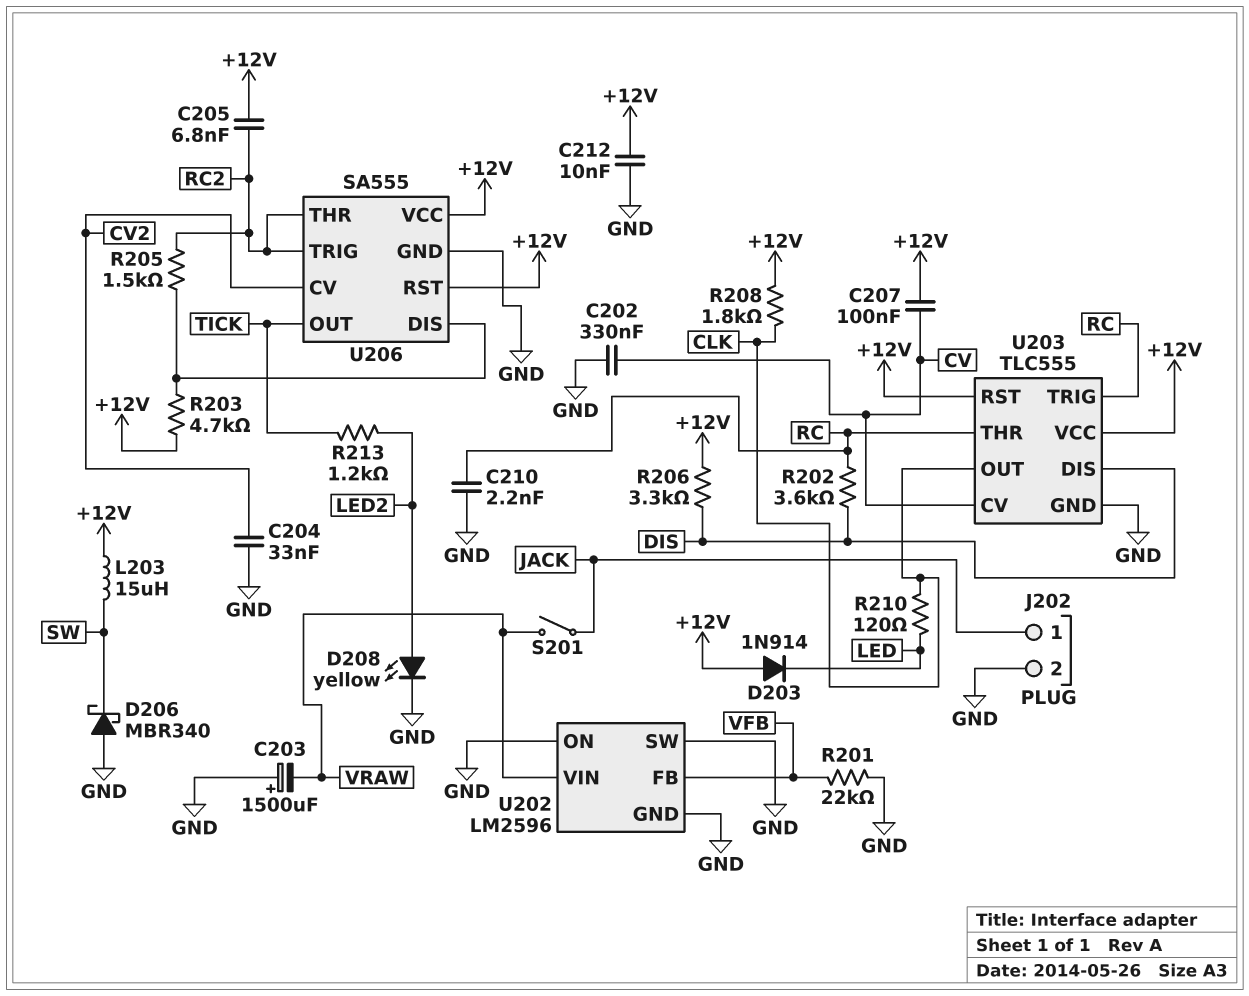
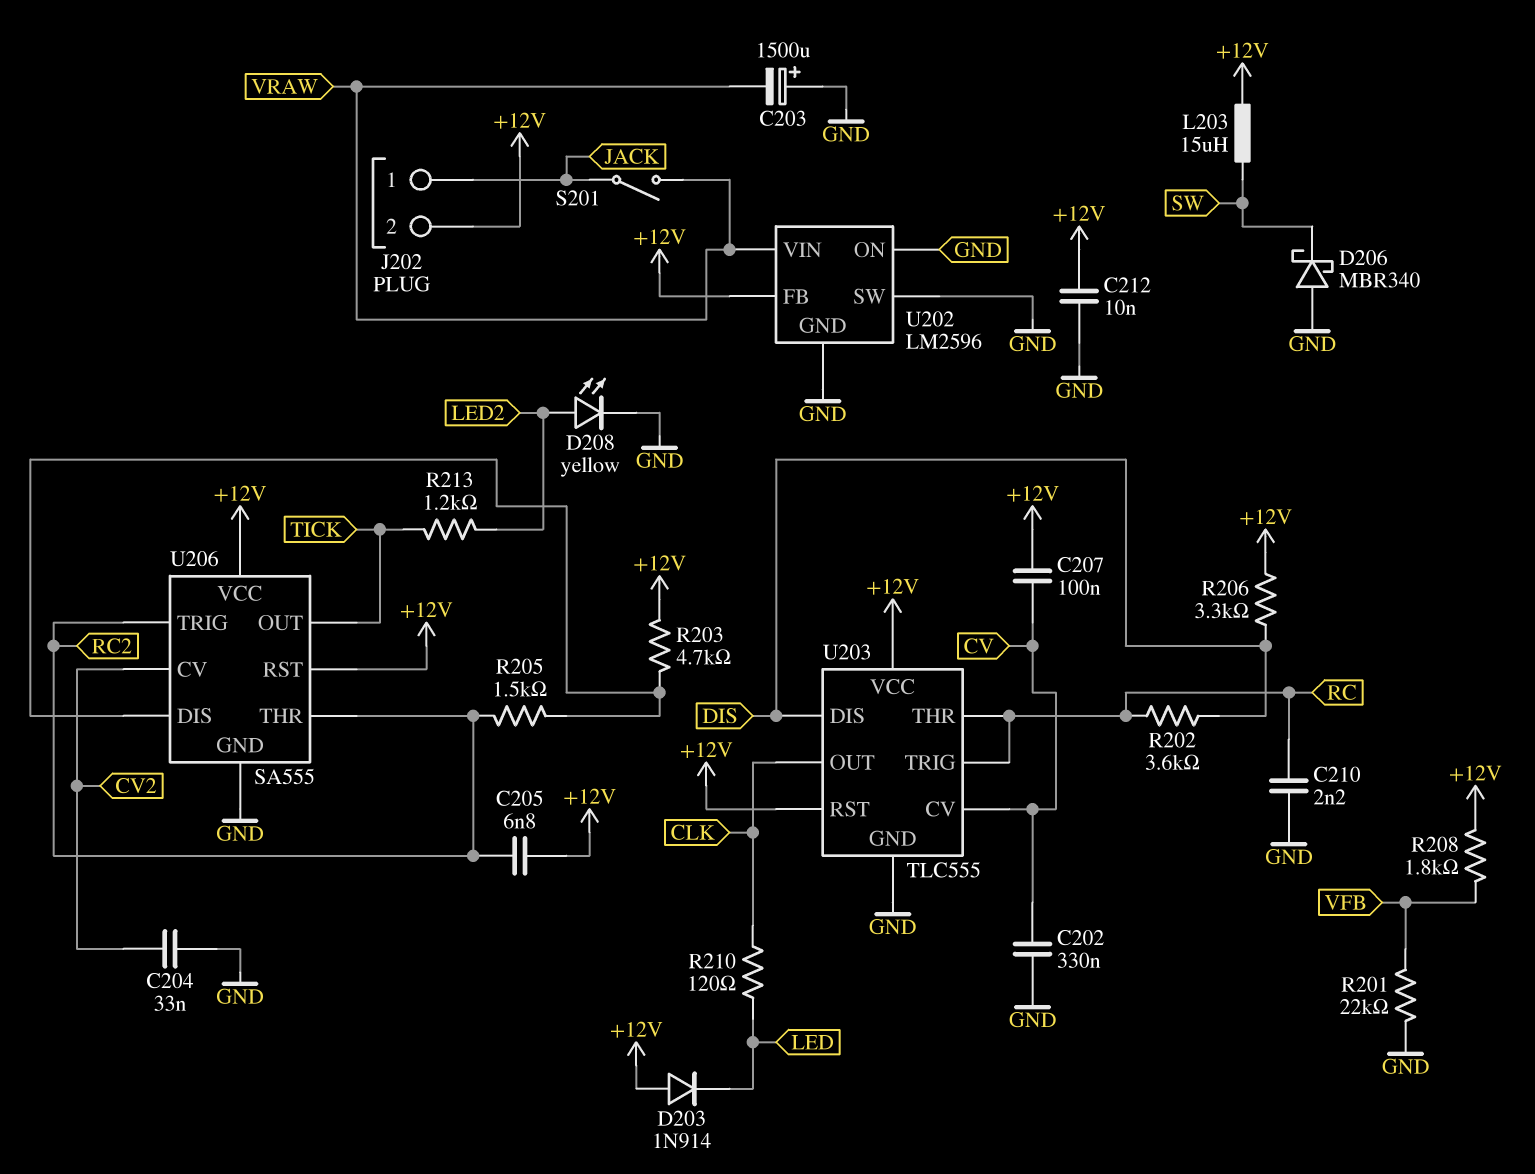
J202 pin 2: GND -> +12V
R208: 1.8k (+12V, CLK) -> 1.8k (+12V, VFB)
U202 pin FB: VFB -> +12V

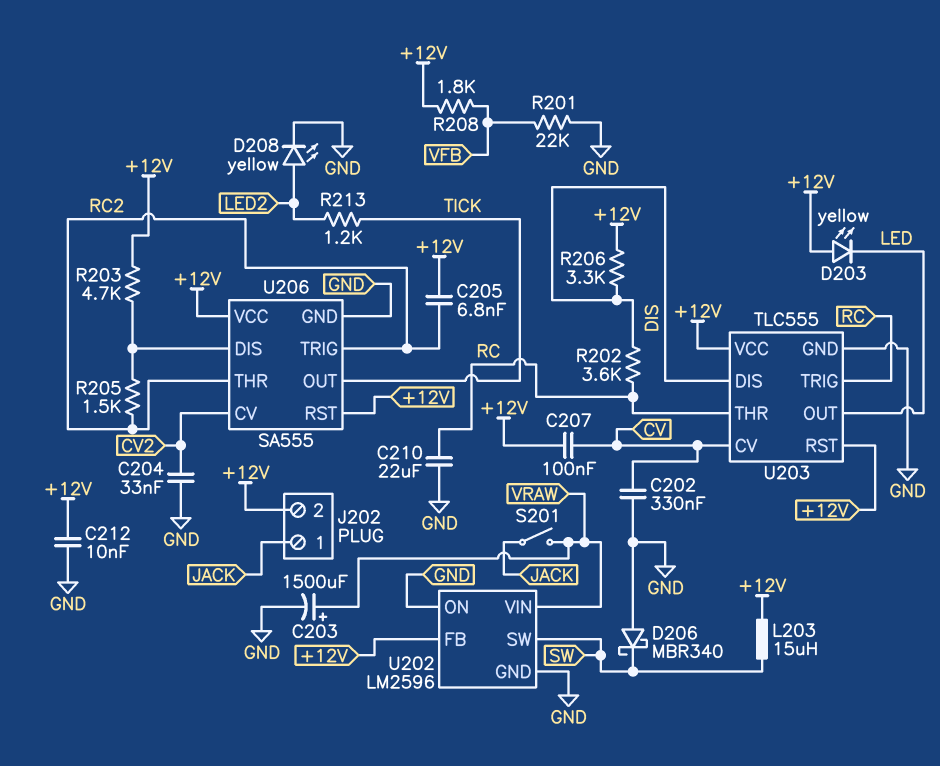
C203: 1500uF (plus GND, minus VRAW) -> 1500uF (plus VRAW, minus GND)
C210: 2.2nF (GND, RC) -> 22uF (GND, RC)
D203: diode 1N914 (A +12V, K LED) -> LED yellow (A +12V, K LED)
R210: 120 (CLK, LED) -> none
U202 pin SW: GND -> SW
U203 pin OUT: CLK -> LED

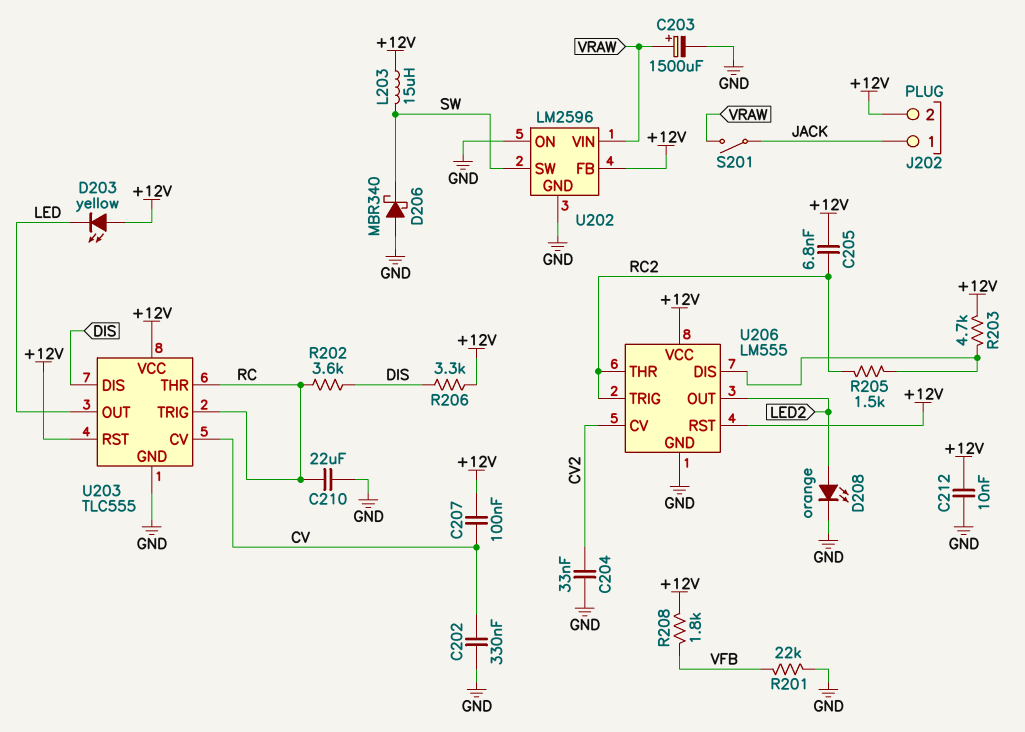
D208: LED yellow (A LED2, K GND) -> LED orange (A LED2, K GND)
R213: 1.2k (LED2, TICK) -> none
U206: SA555 -> LM555
U206 pin OUT: TICK -> LED2

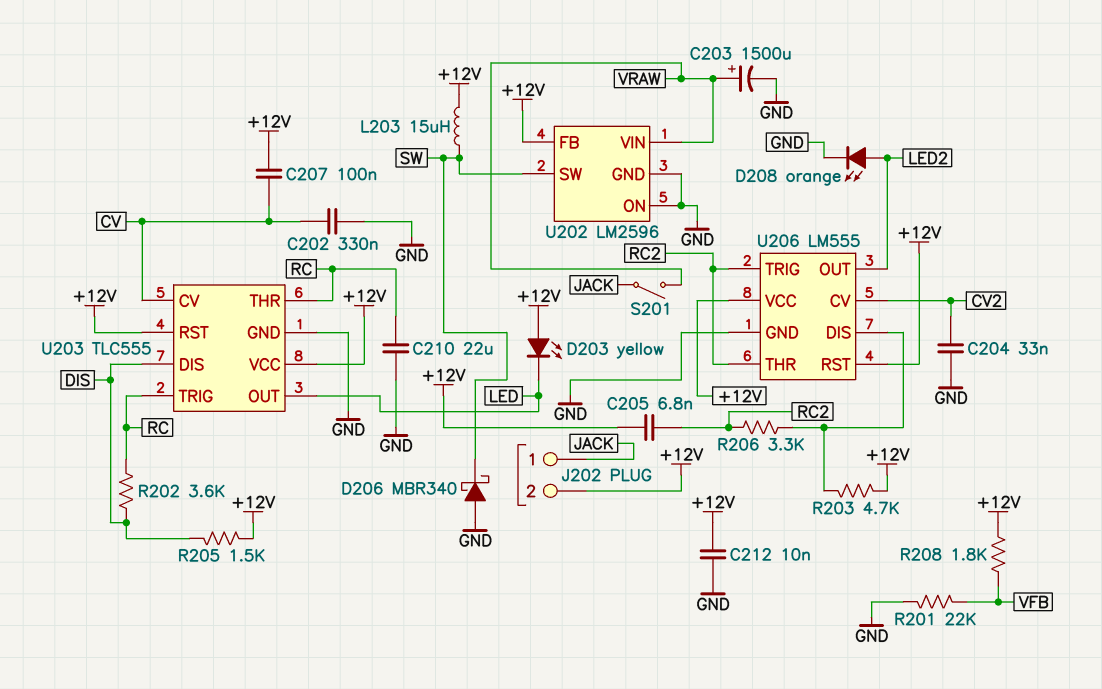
R205: 1.5k (RC2, U206/DIS) -> 1.5k (+12V, DIS)
R206: 3.3k (+12V, DIS) -> 3.3k (RC2, U206/DIS)

